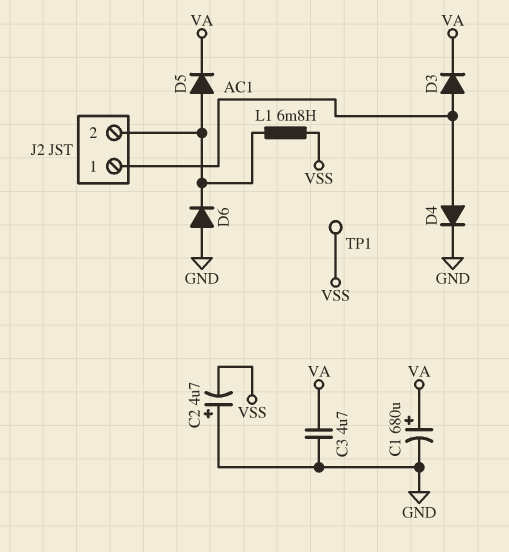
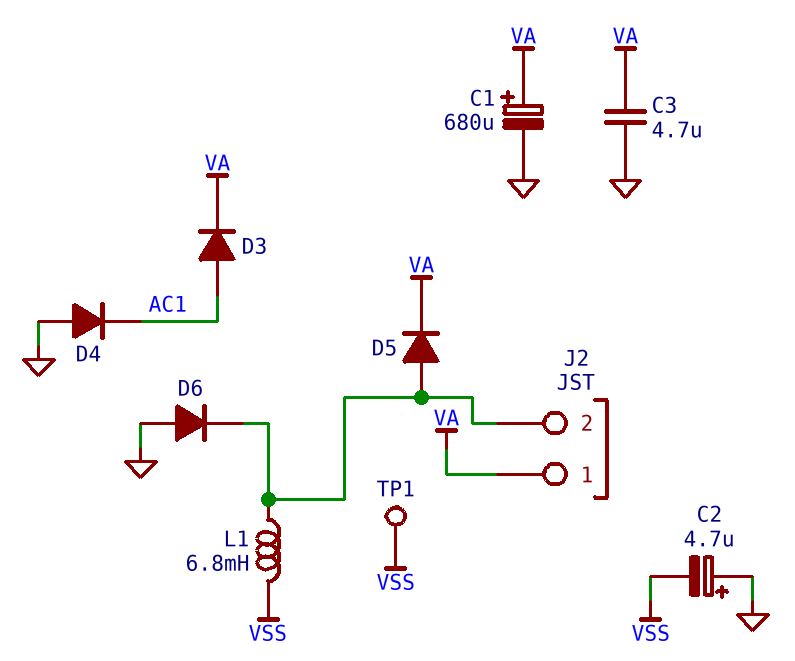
D4: diode (A AC1, K GND) -> diode (A GND, K AC1)
J2 pin 1: AC1 -> VA

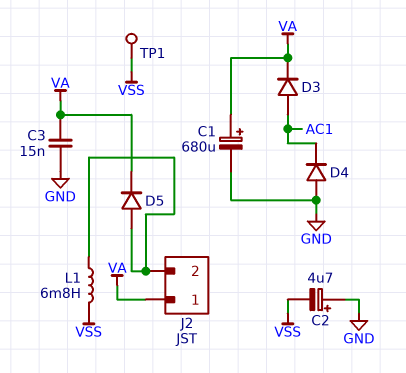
C3: 4.7uF (GND, VA) -> 15nF (GND, VA)
D6: diode (A GND, K J2/2) -> none

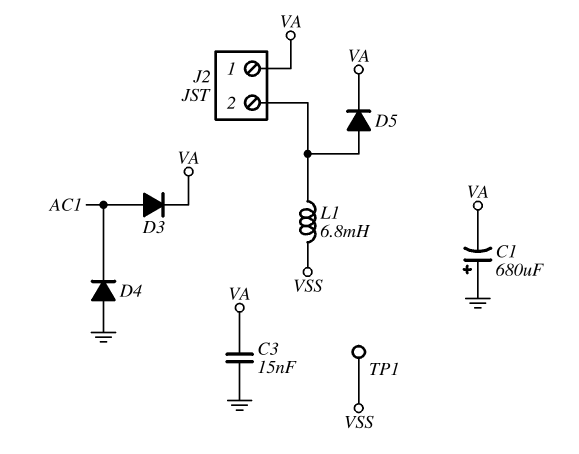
C1: 680uF (plus VA, minus GND) -> 680uF (plus GND, minus VA)
C2: 4.7uF (plus GND, minus VSS) -> none

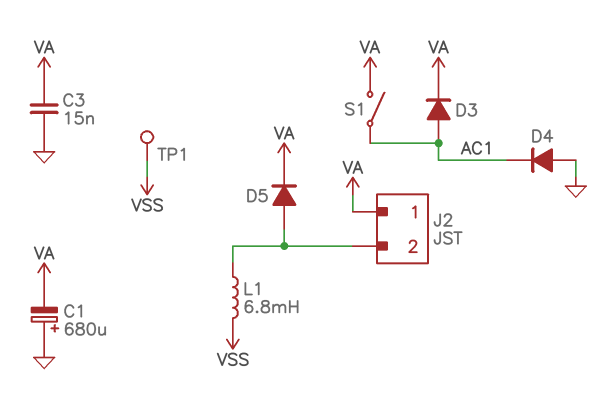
S1: none -> switch (AC1, VA)

